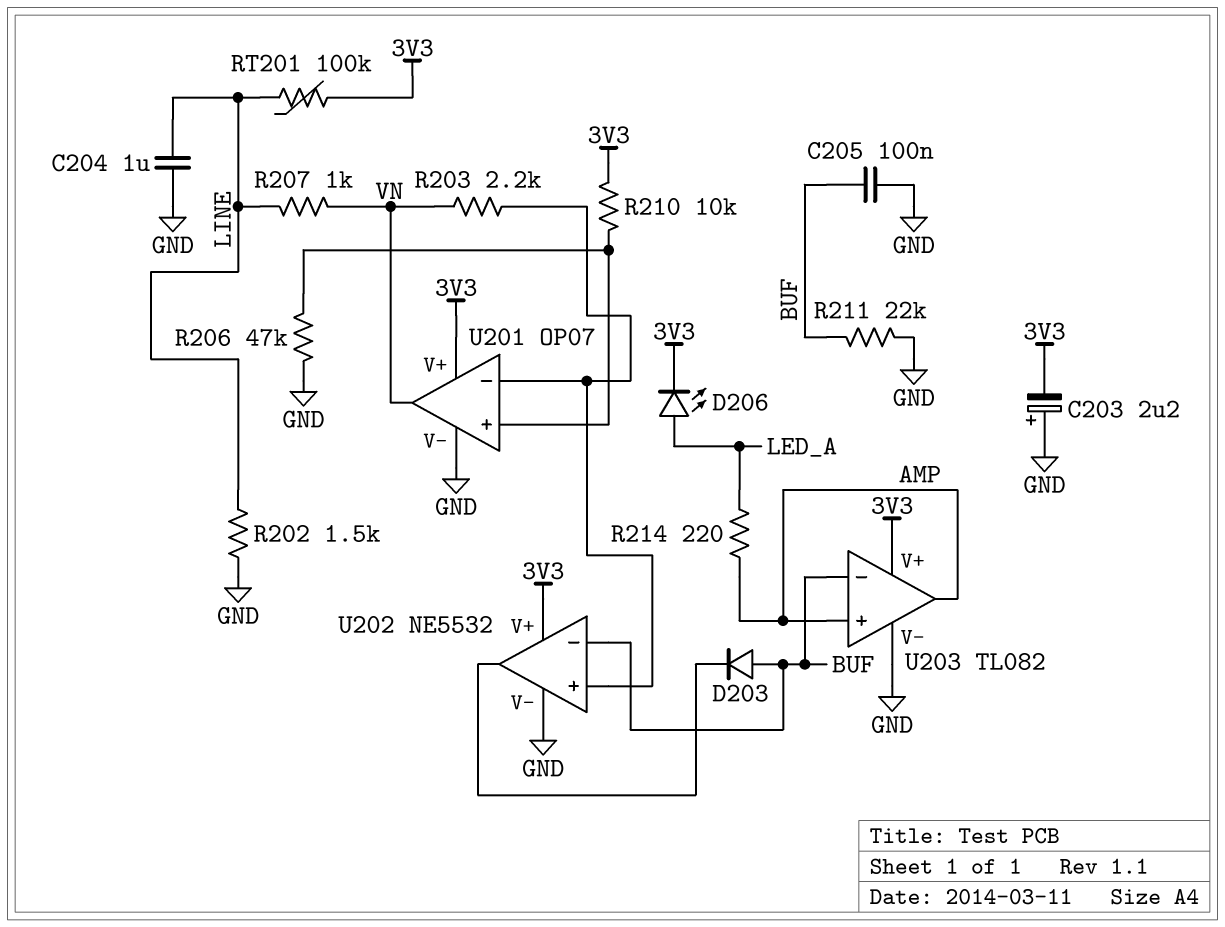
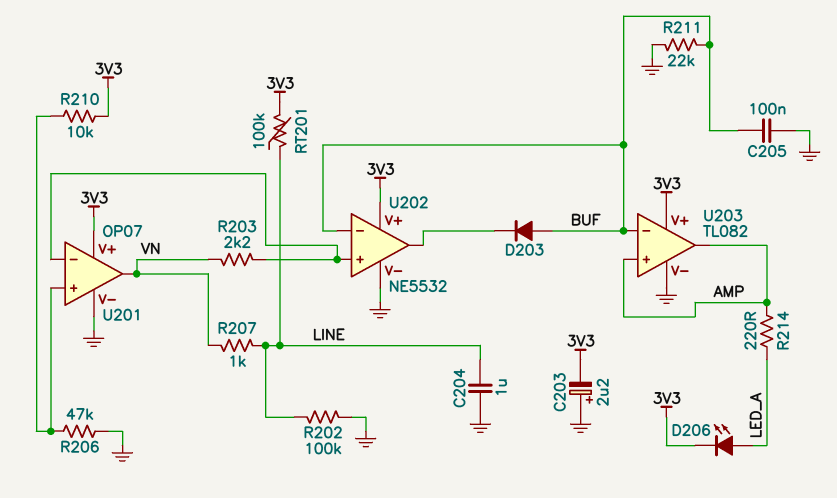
R202: 1.5k (GND, LINE) -> 100k (GND, LINE)

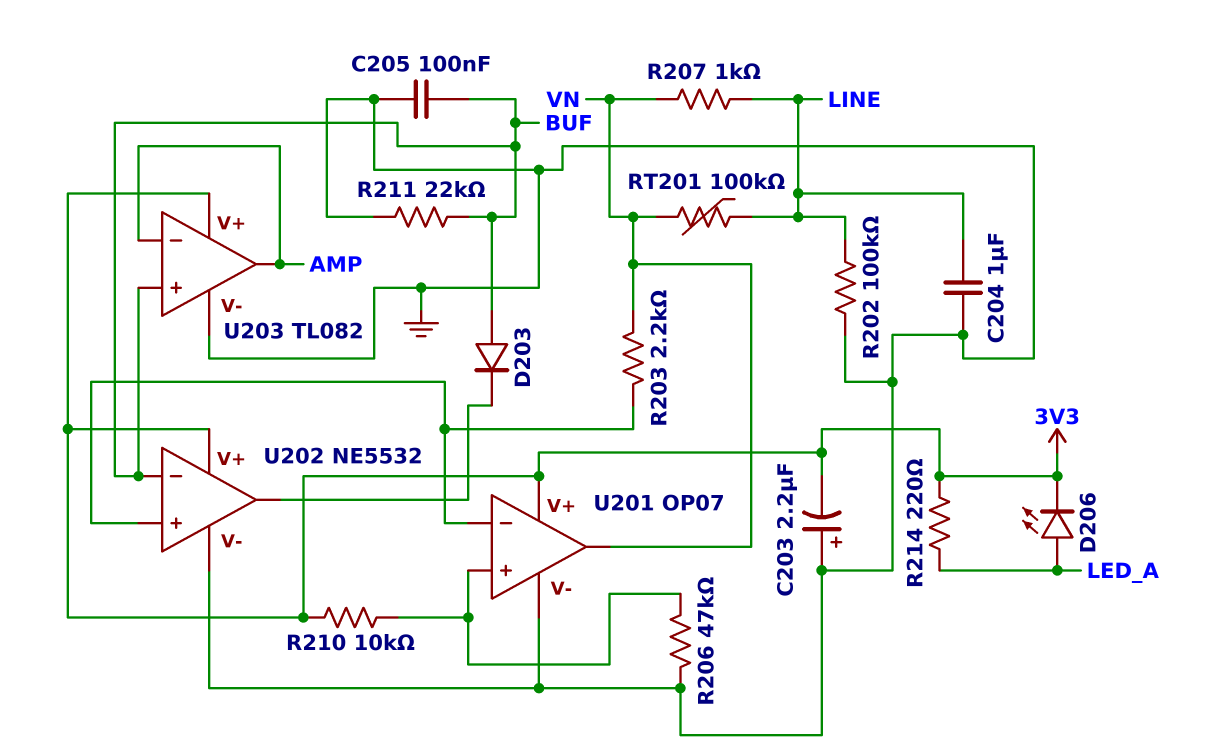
R214: 220 (AMP, LED_A) -> 220 (3V3, LED_A)
RT201: 100k (3V3, LINE) -> 100k (LINE, VN)
U203 pin in+: AMP -> BUF
U203 pin in-: BUF -> AMP

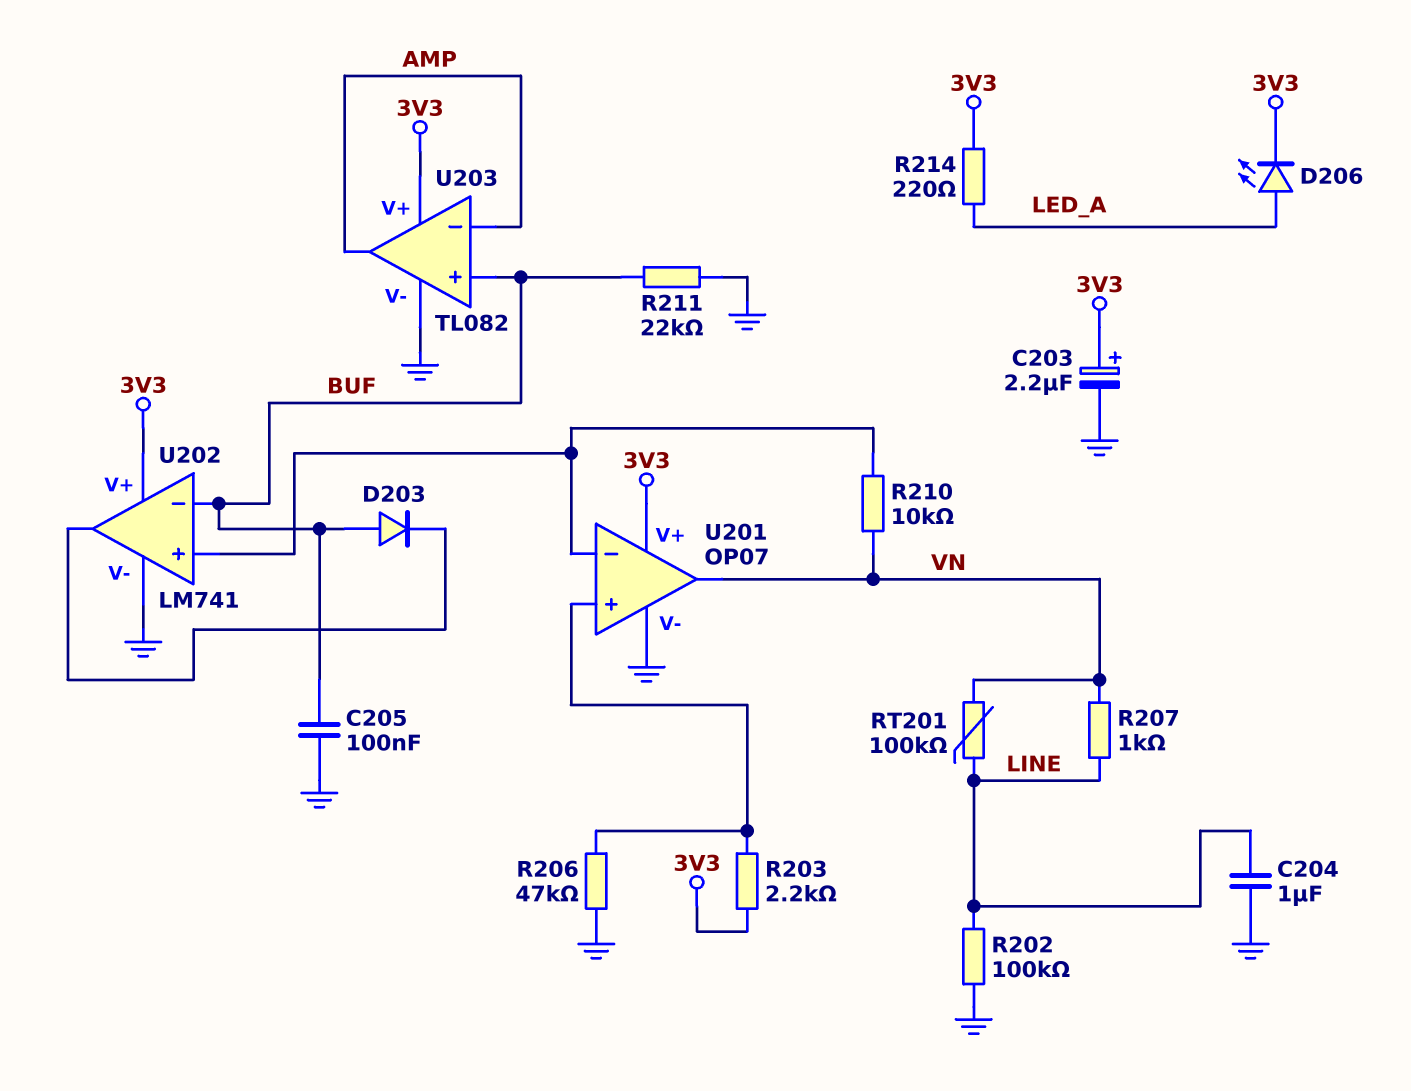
C203: 2.2uF (plus GND, minus 3V3) -> 2.2uF (plus 3V3, minus GND)
R203: 2.2k (U201/in-, VN) -> 2.2k (3V3, U201/in+)
R210: 10k (3V3, U201/in+) -> 10k (U201/in-, VN)
U202: NE5532 -> LM741

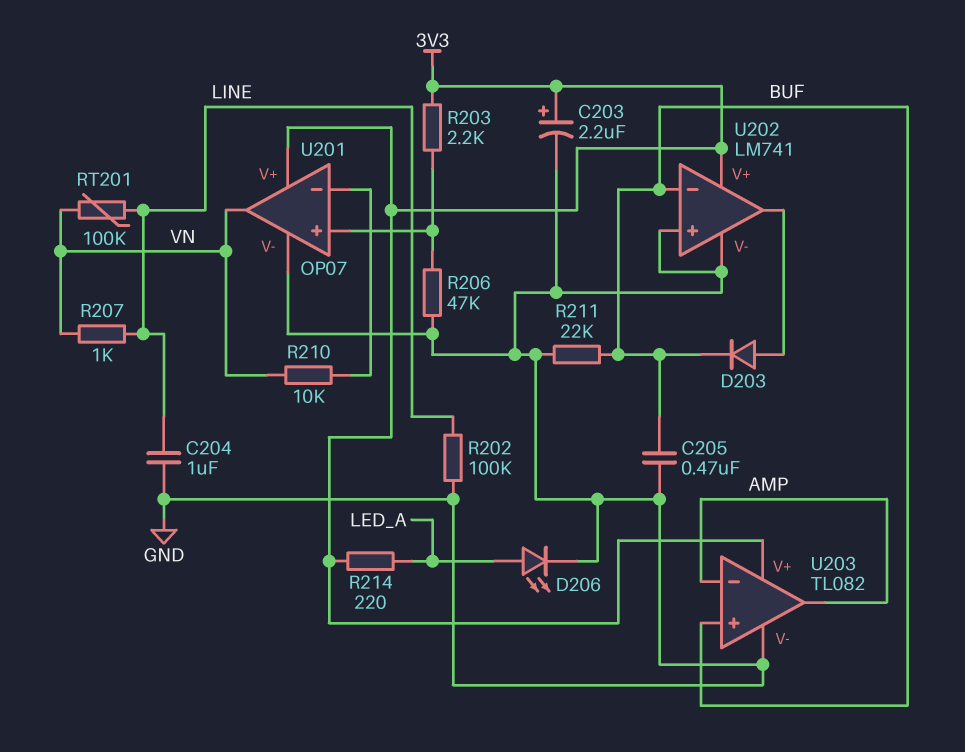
C205: 100nF (BUF, GND) -> 470nF (BUF, GND)
D203: diode (A BUF, K U202/out) -> diode (A U202/out, K BUF)
D206: LED (A LED_A, K 3V3) -> LED (A LED_A, K GND)
U202 pin in+: U201/in- -> GND

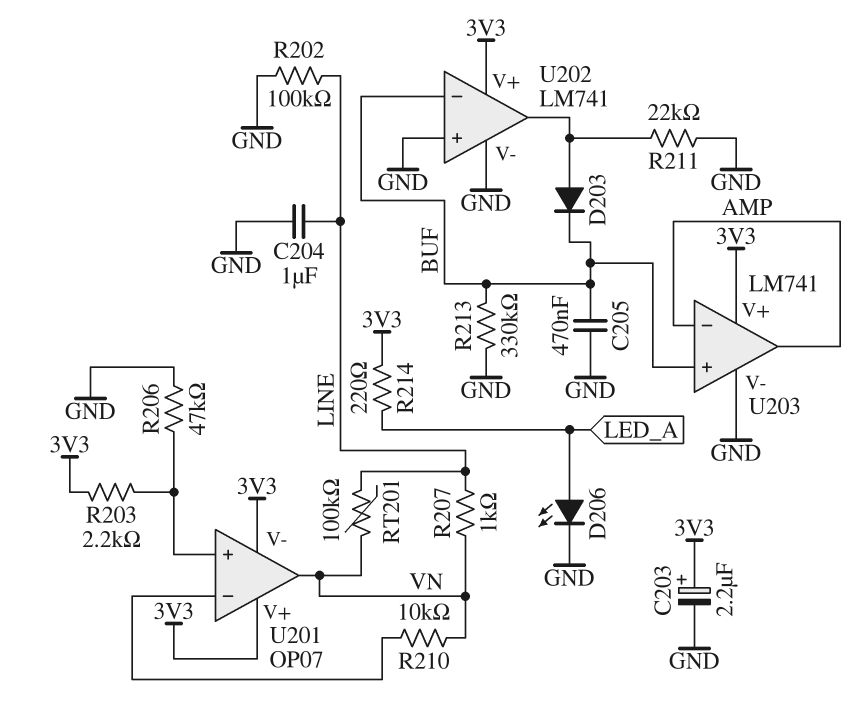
R211: 22k (BUF, GND) -> 22k (GND, U202/out)
R213: none -> 330k (BUF, GND)
U201 pin V-: GND -> 3V3
U203: TL082 -> LM741

